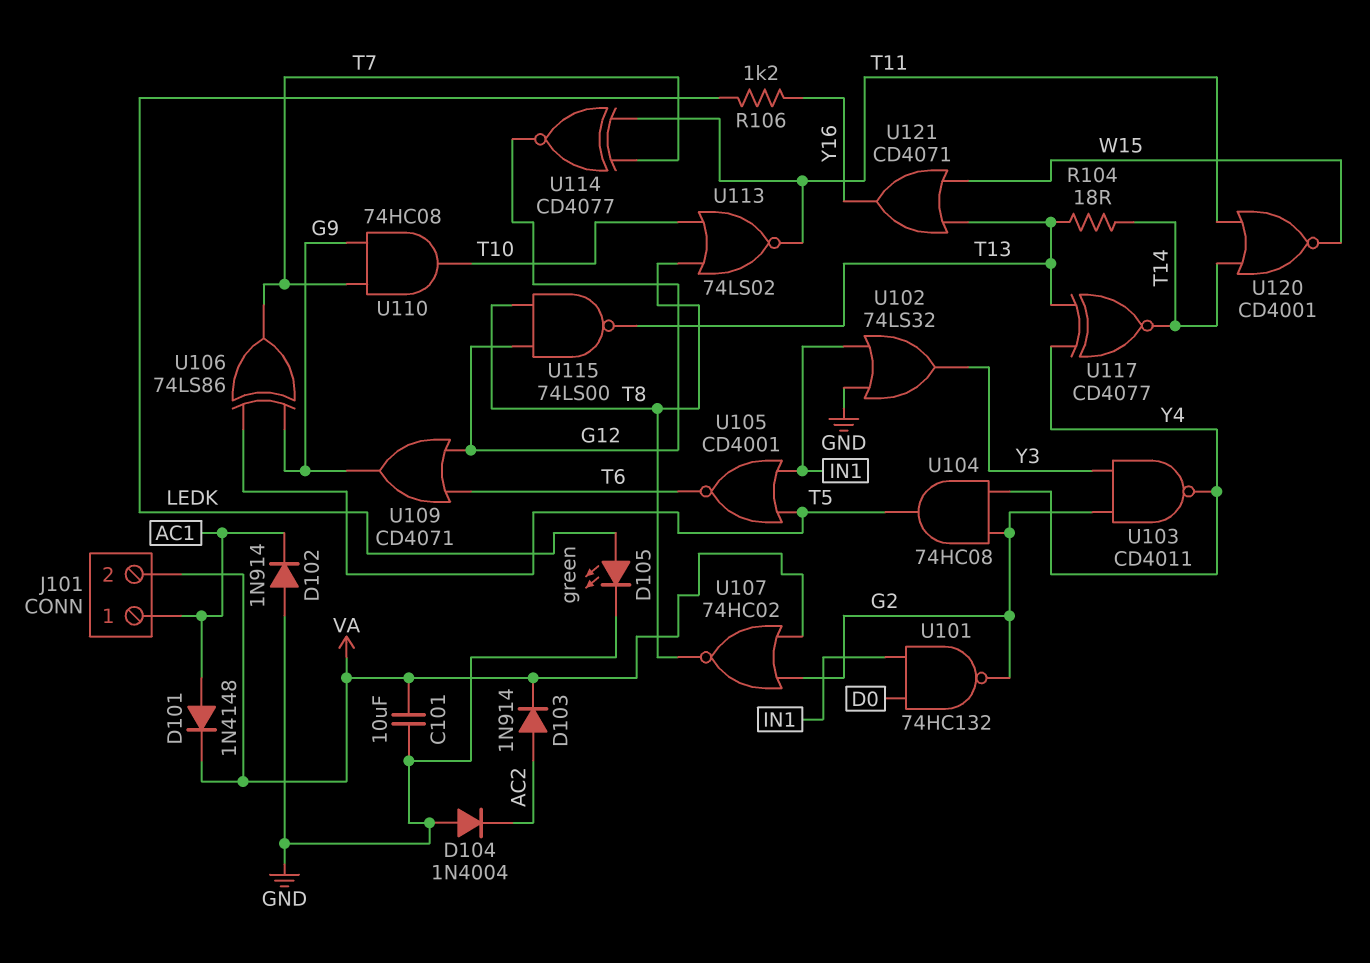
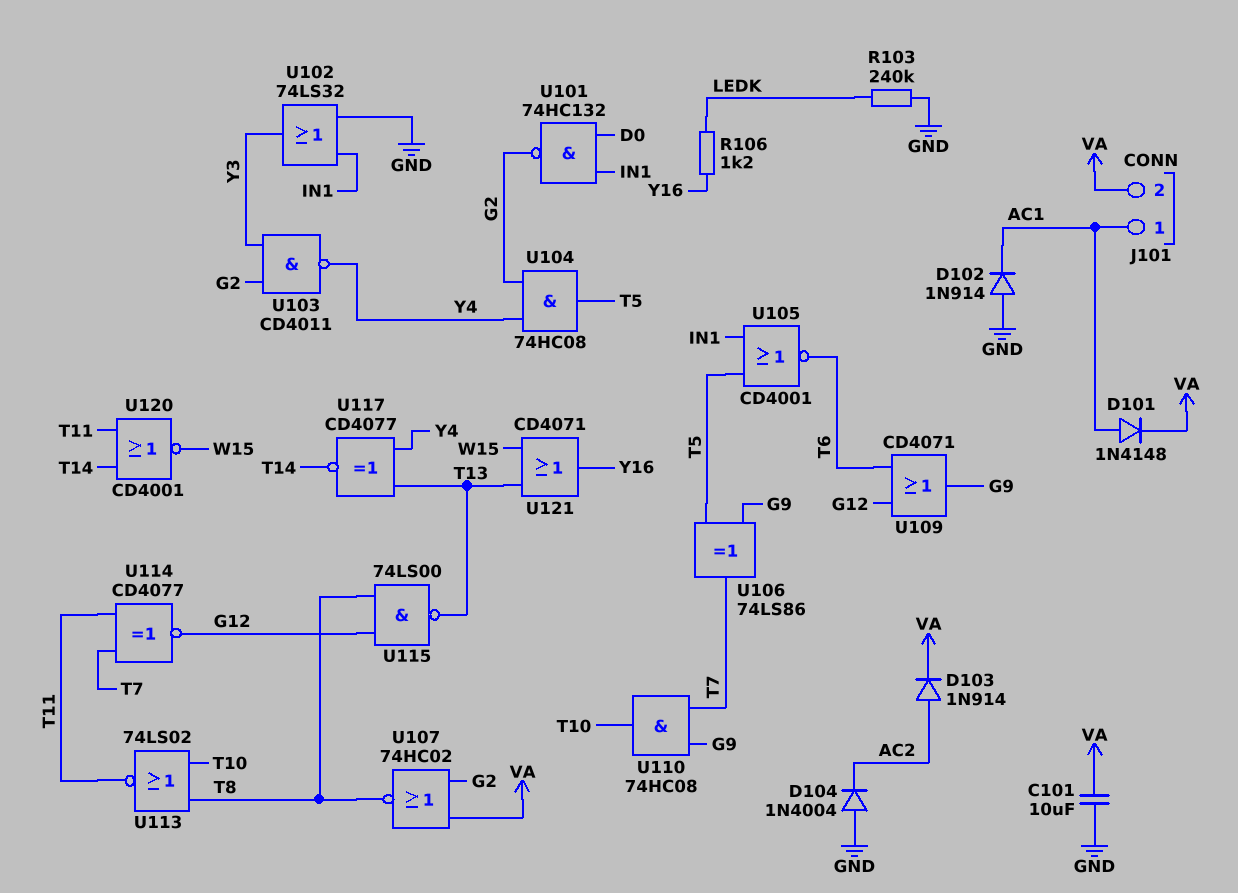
D105: LED green (A LEDK, K GND) -> none
R103: none -> 240k (GND, LEDK)
R104: 18 (T13, T14) -> none

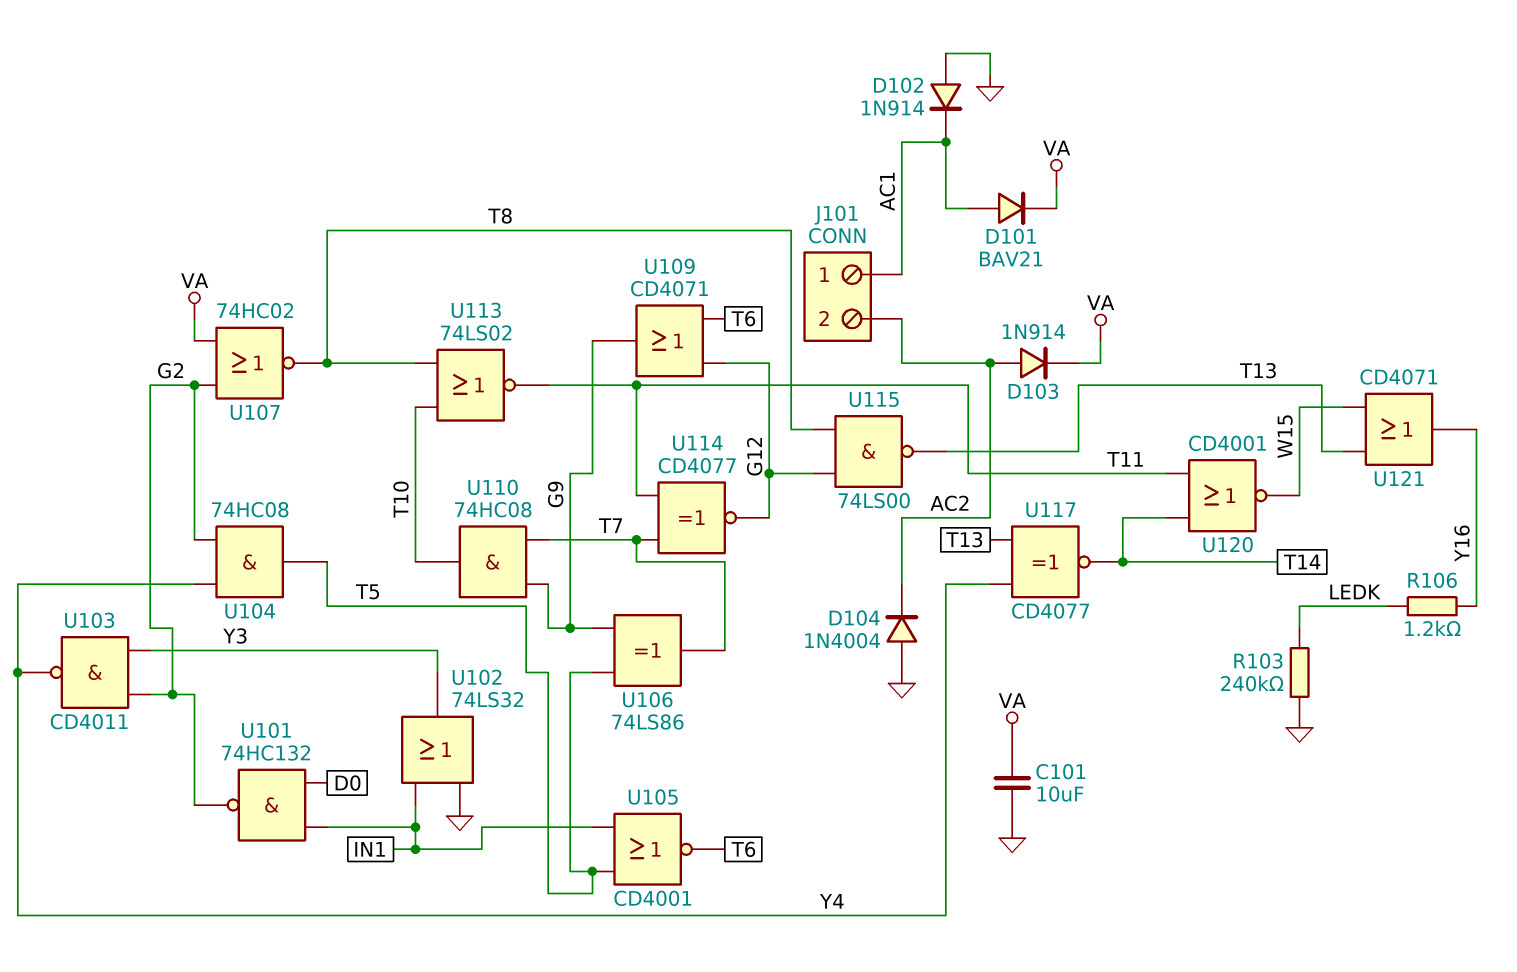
D101: diode 1N4148 (A AC1, K VA) -> diode BAV21 (A AC1, K VA)
J101 pin 2: VA -> AC2

